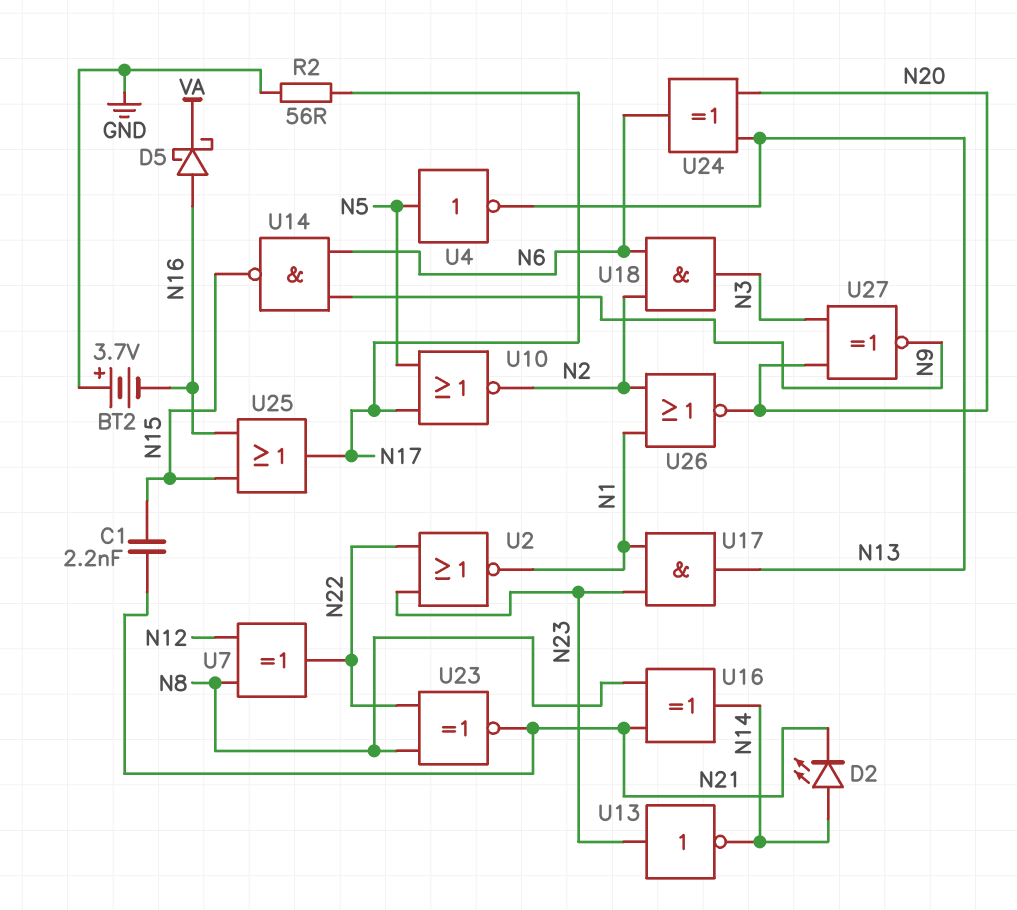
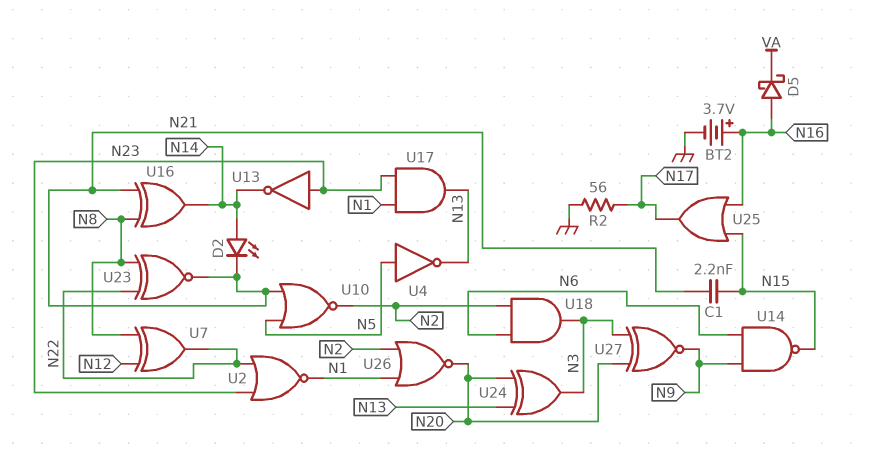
BT2: 3.7V (plus GND, minus N16) -> 3.7V (plus N16, minus GND)
U10: NOR (in N5, in N17, out N2) -> NOR (in N5, in N21, out N2)
U24: XOR (in N13, in N20, out N6) -> XOR (in N13, in N20, out N3)

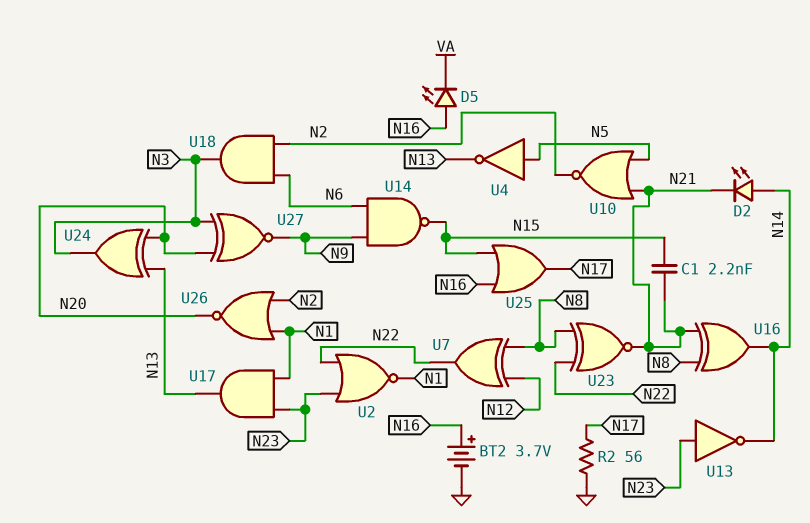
D5: schottky (A N16, K VA) -> LED (A N16, K VA)

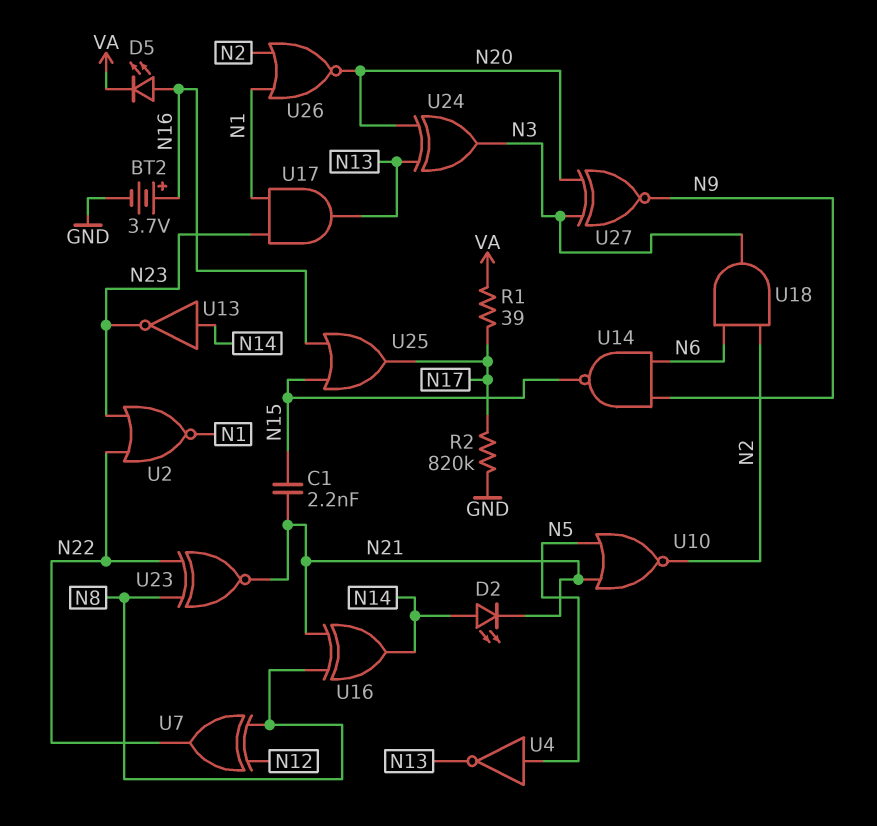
R1: none -> 39 (N17, VA)
R2: 56 (GND, N17) -> 820k (GND, N17)
U13: NOT (in N23, out N14) -> NOT (in N14, out N23)

